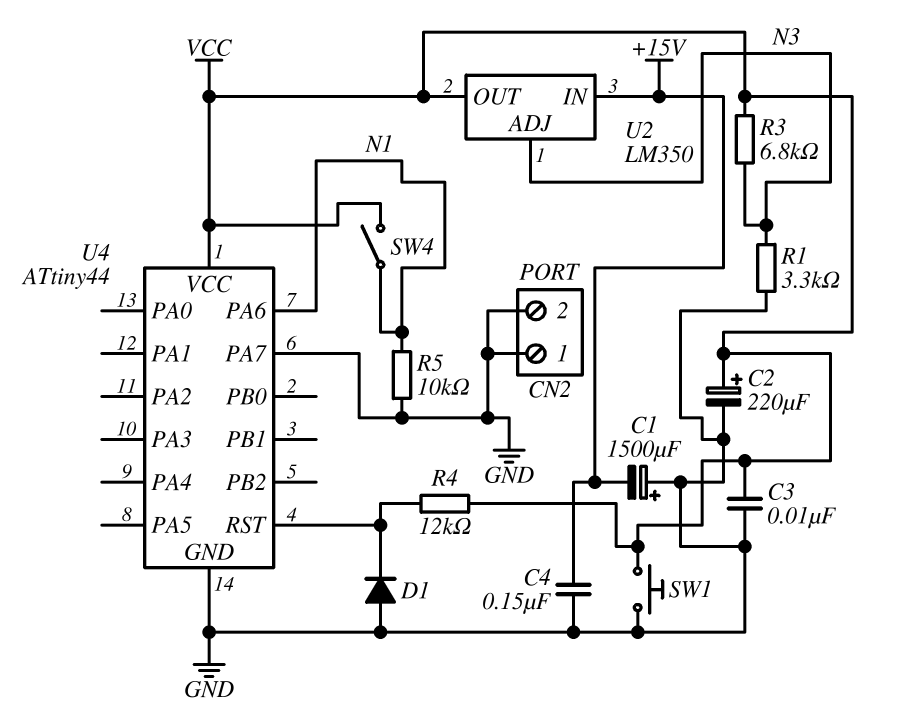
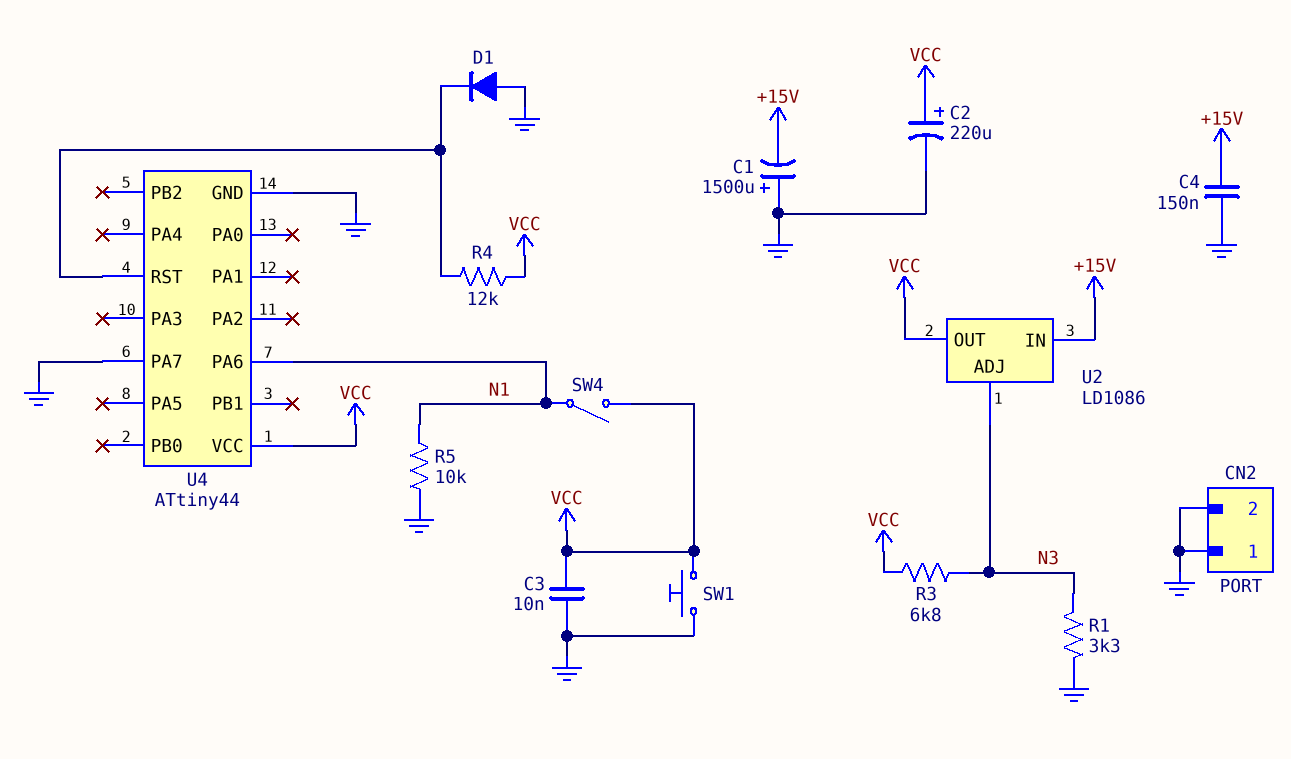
U2: LM350 -> LD1086

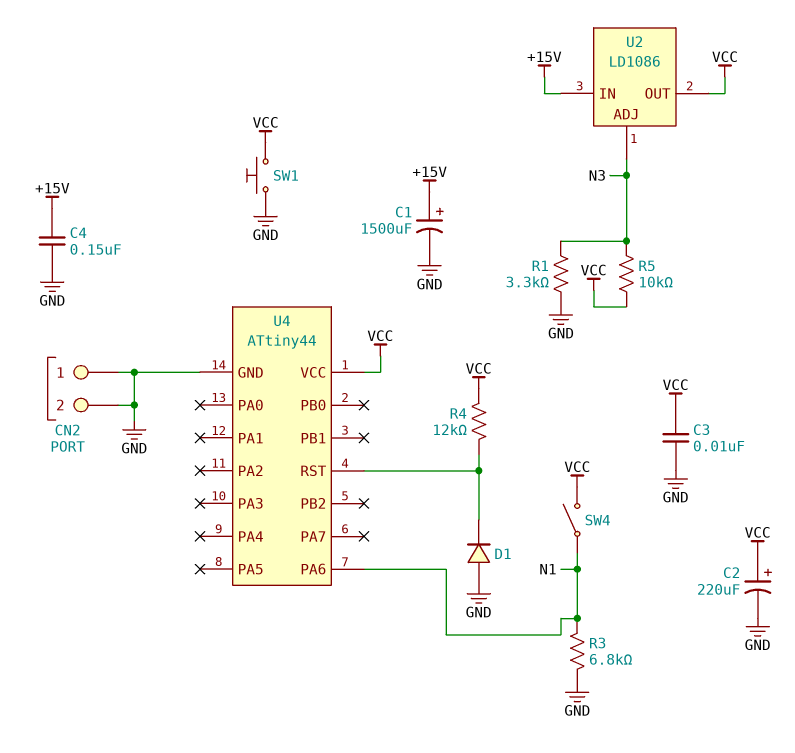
C1: 1500uF (plus GND, minus +15V) -> 1500uF (plus +15V, minus GND)
R3: 6.8k (N3, VCC) -> 6.8k (GND, N1)
R5: 10k (GND, N1) -> 10k (N3, VCC)
U4 pin PA7: GND -> none

